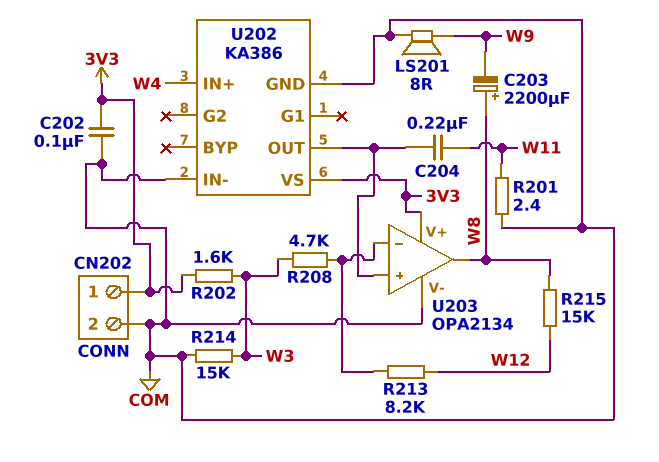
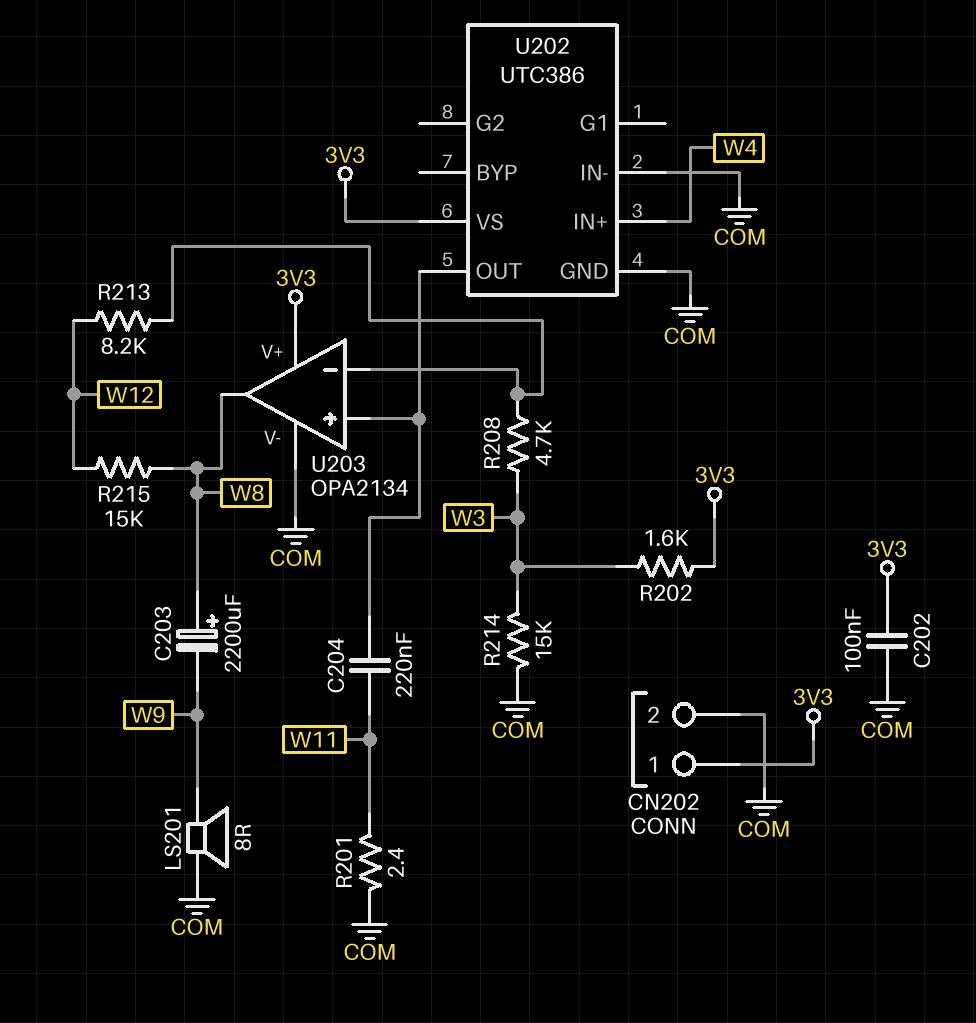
U202: KA386 -> UTC386

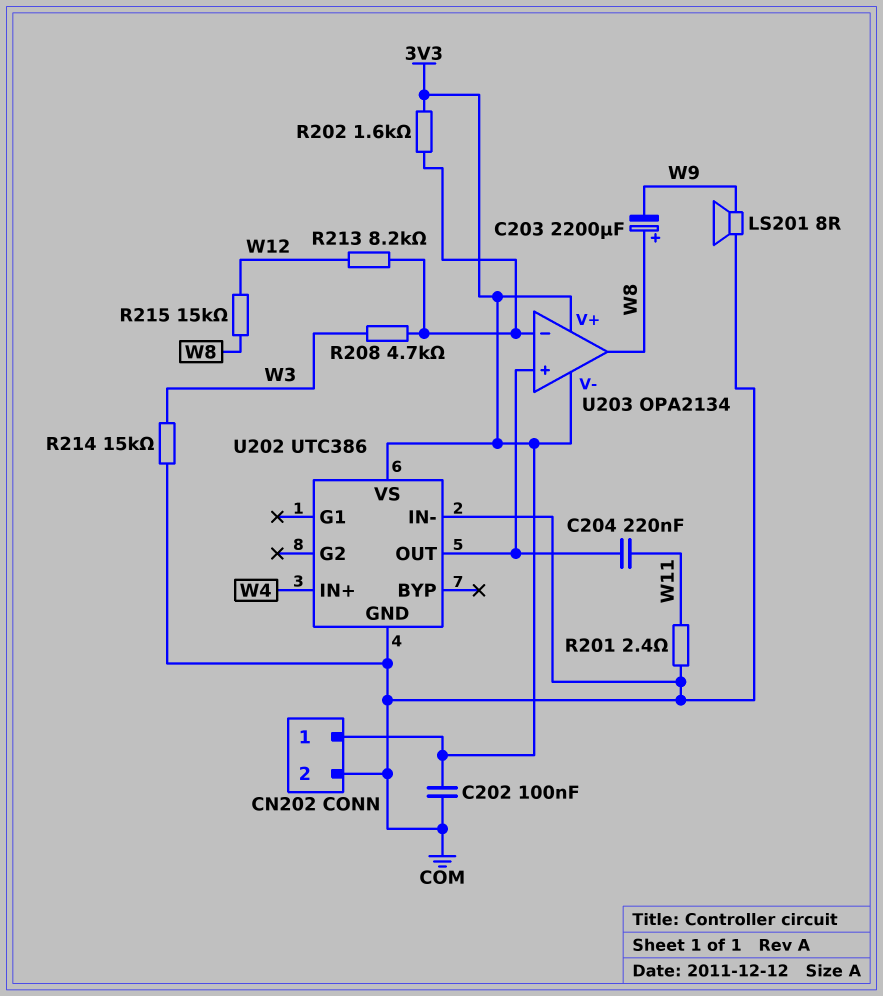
R202: 1.6k (3V3, W3) -> 1.6k (3V3, U203/in-)
U203 pin V-: COM -> 3V3

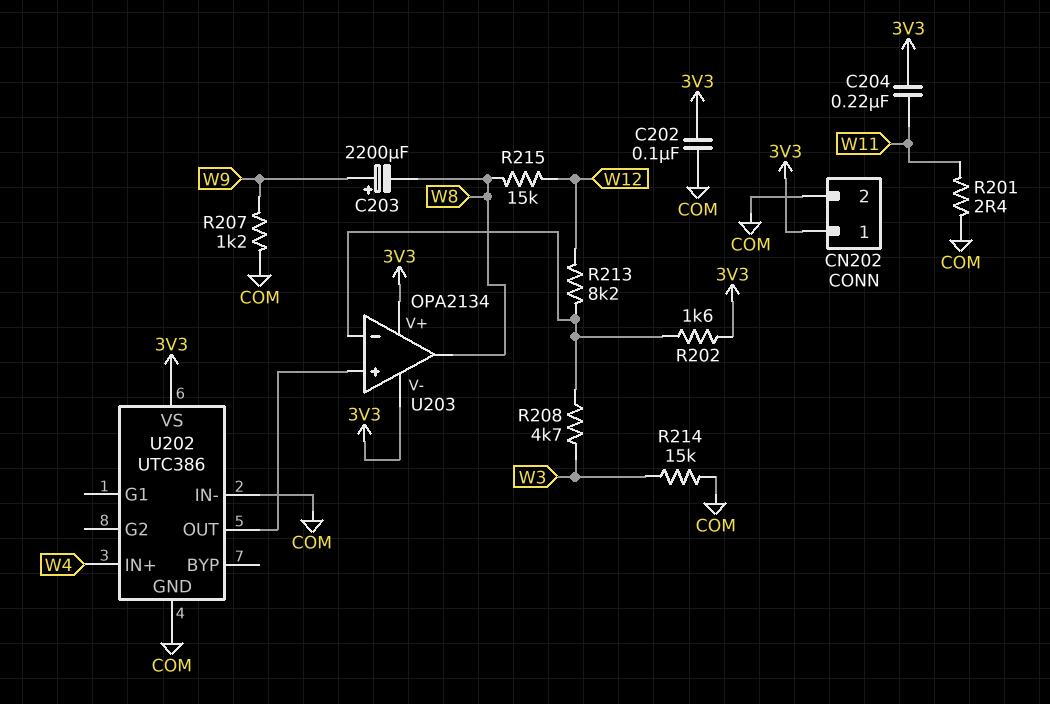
C203: 2200uF (plus W8, minus W9) -> 2200uF (plus W9, minus W8)
C204: 220nF (U202/OUT, W11) -> 220nF (3V3, W11)
LS201: speaker 8R (COM, W9) -> none
R207: none -> 1.2k (COM, W9)

